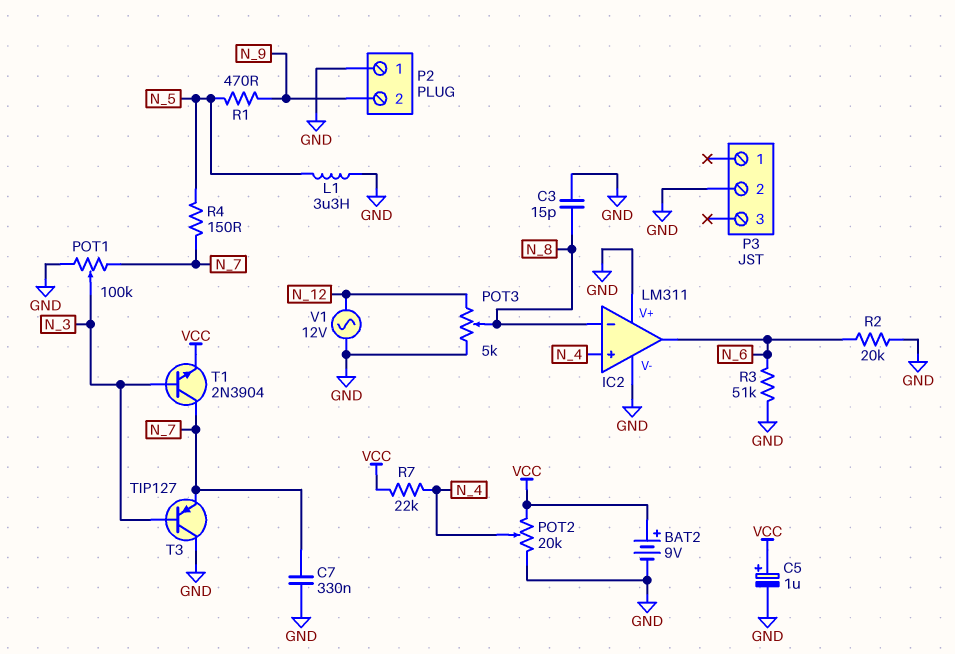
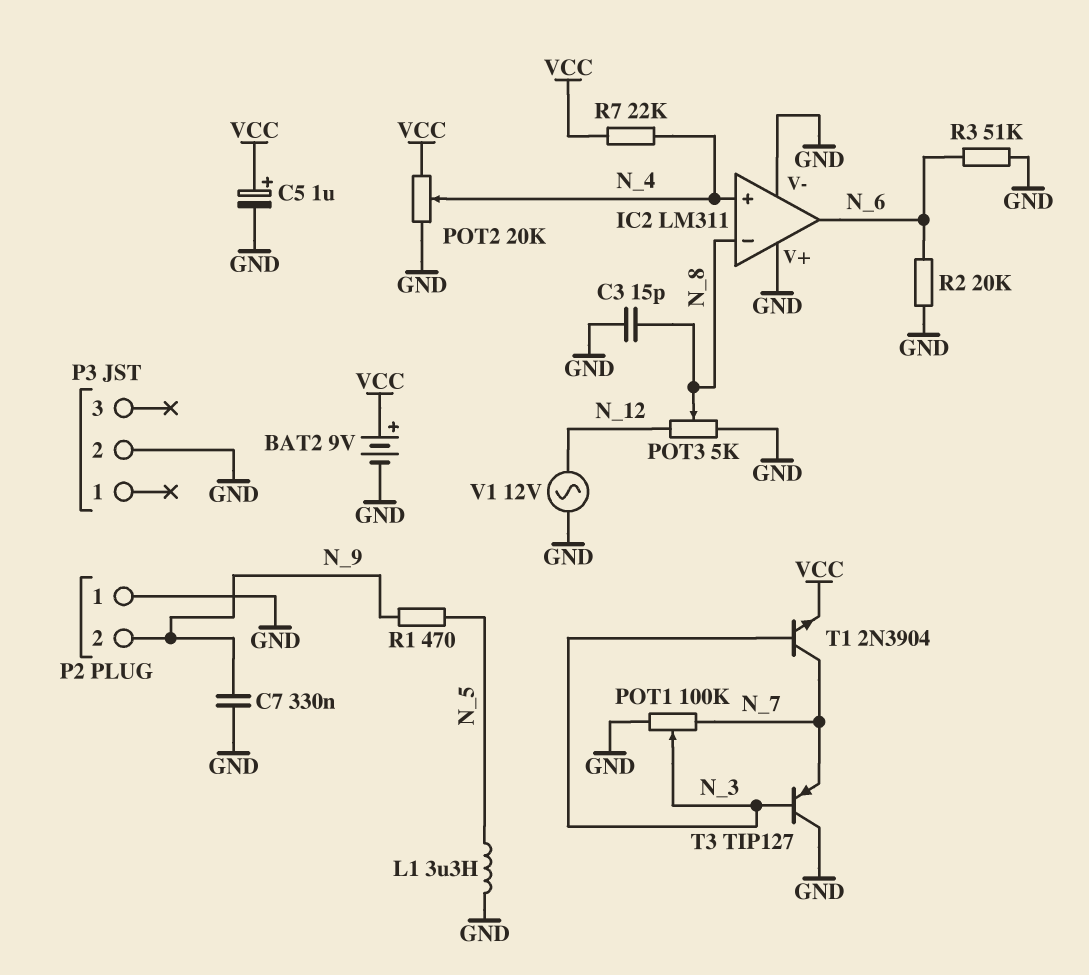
C7: 330nF (GND, N_7) -> 330nF (GND, N_9)
R4: 150 (N_5, N_7) -> none

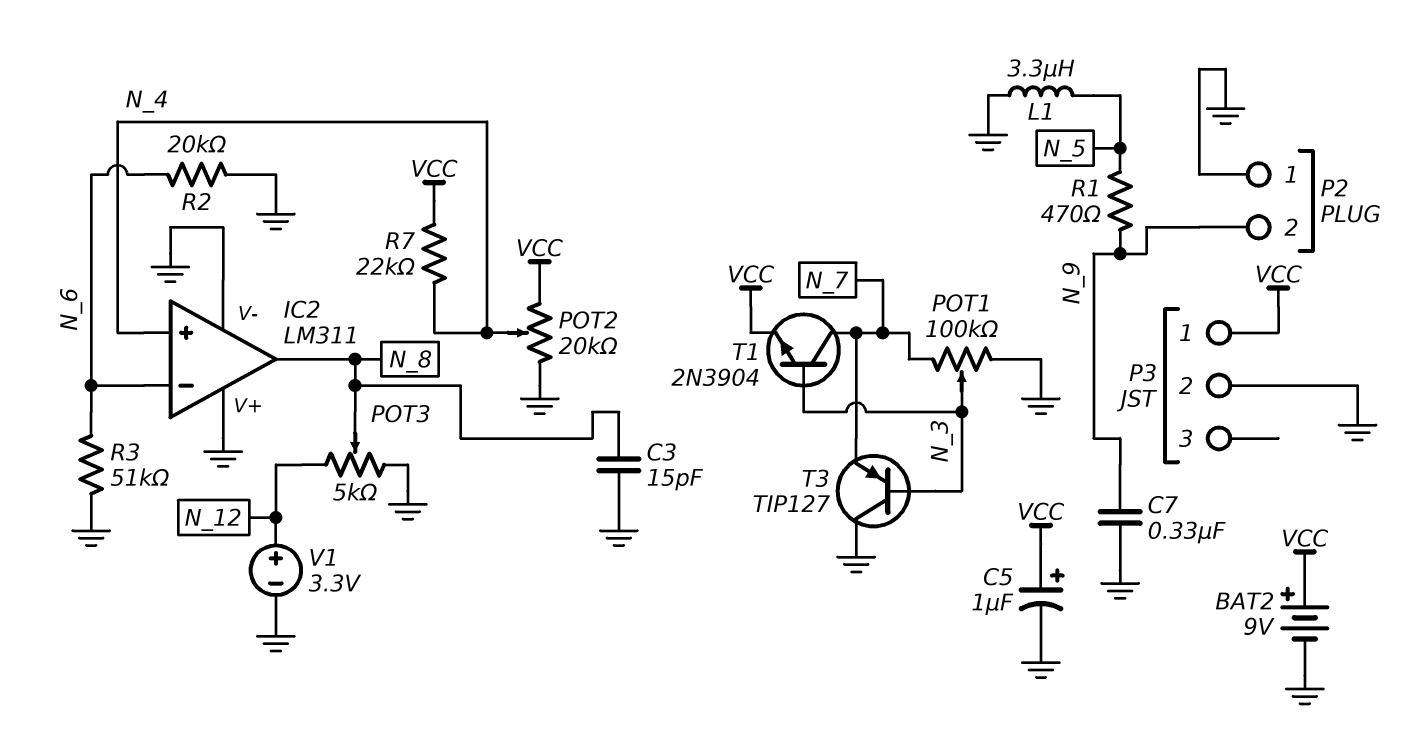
IC2 pin in-: N_8 -> N_6
IC2 pin out: N_6 -> N_8
P3 pin 1: none -> VCC
V1: AC 12V (GND, N_12) -> 3.3V (plus N_12, minus GND)

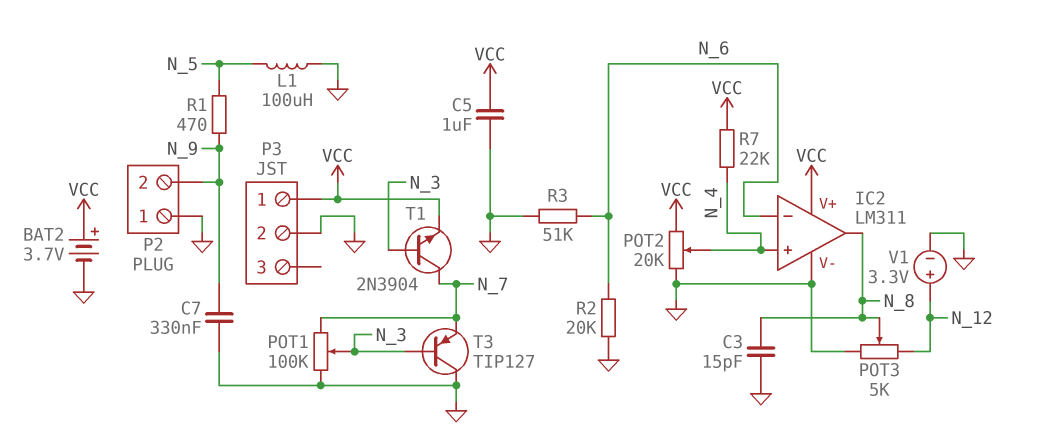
BAT2: 9V (plus VCC, minus GND) -> 3.7V (plus VCC, minus GND)
C5: 1uF (plus VCC, minus GND) -> 1uF (GND, VCC)
IC2 pin V+: GND -> VCC
L1: 3.3uH (GND, N_5) -> 100uH (GND, N_5)

